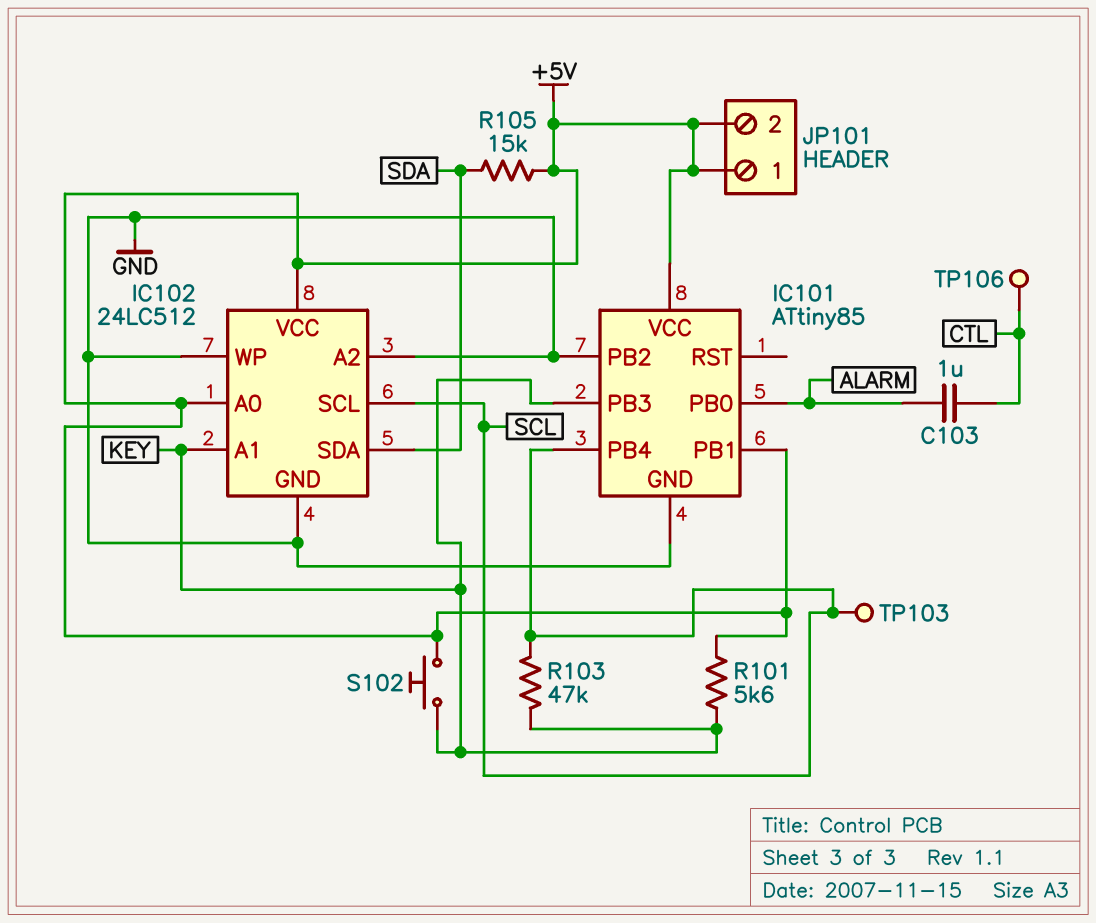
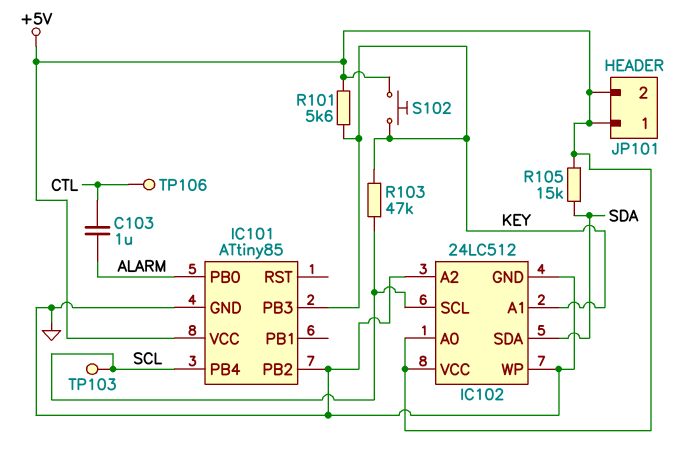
IC101 pin PB1: +5V -> none

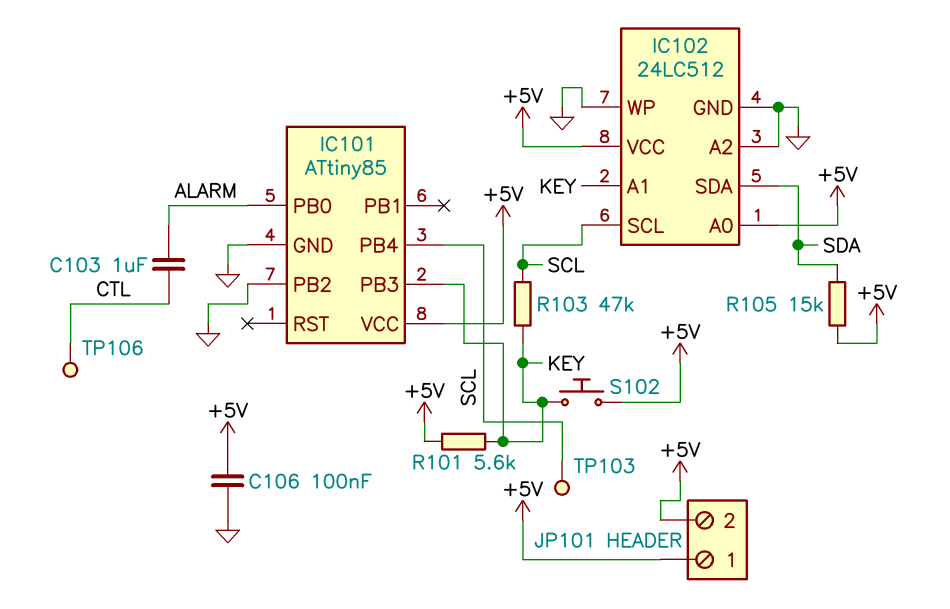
C106: none -> 100nF (+5V, GND)

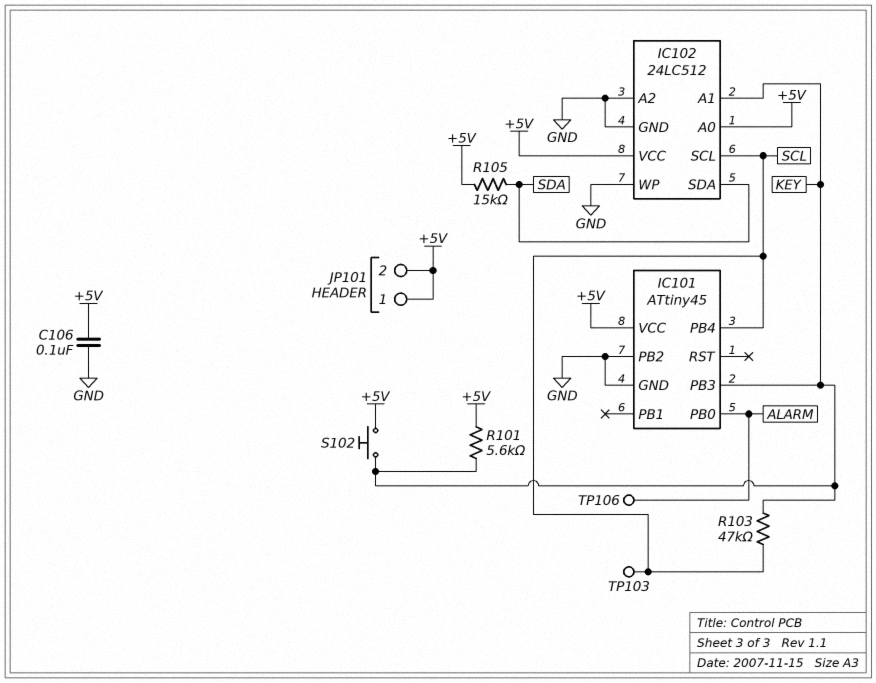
C103: 1uF (ALARM, CTL) -> none
IC101: ATtiny85 -> ATtiny45
TP106: test point (CTL) -> test point (ALARM)

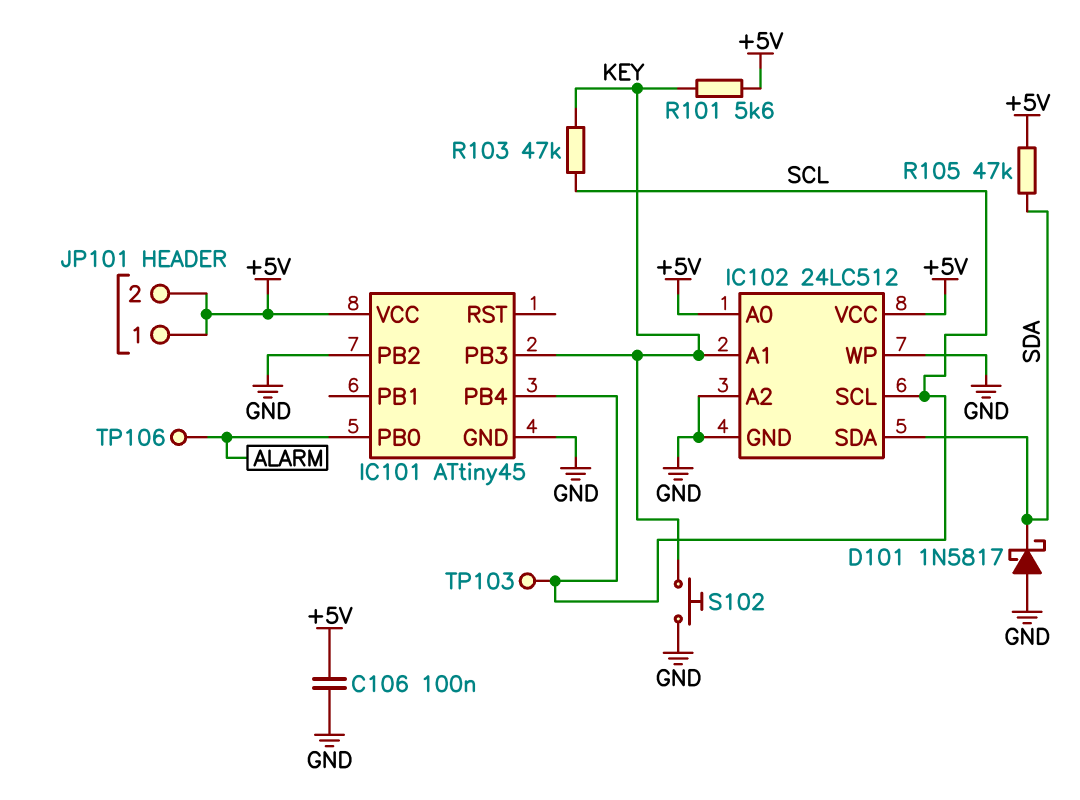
D101: none -> schottky 1N5817 (A GND, K SDA)
R105: 15k (+5V, SDA) -> 47k (+5V, SDA)
S102: button (+5V, KEY) -> button (GND, KEY)

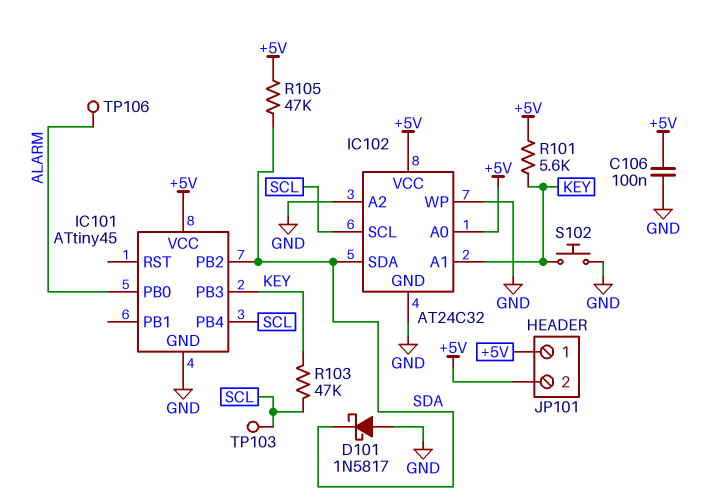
IC101 pin PB2: GND -> SDA
IC102: 24LC512 -> AT24C32

